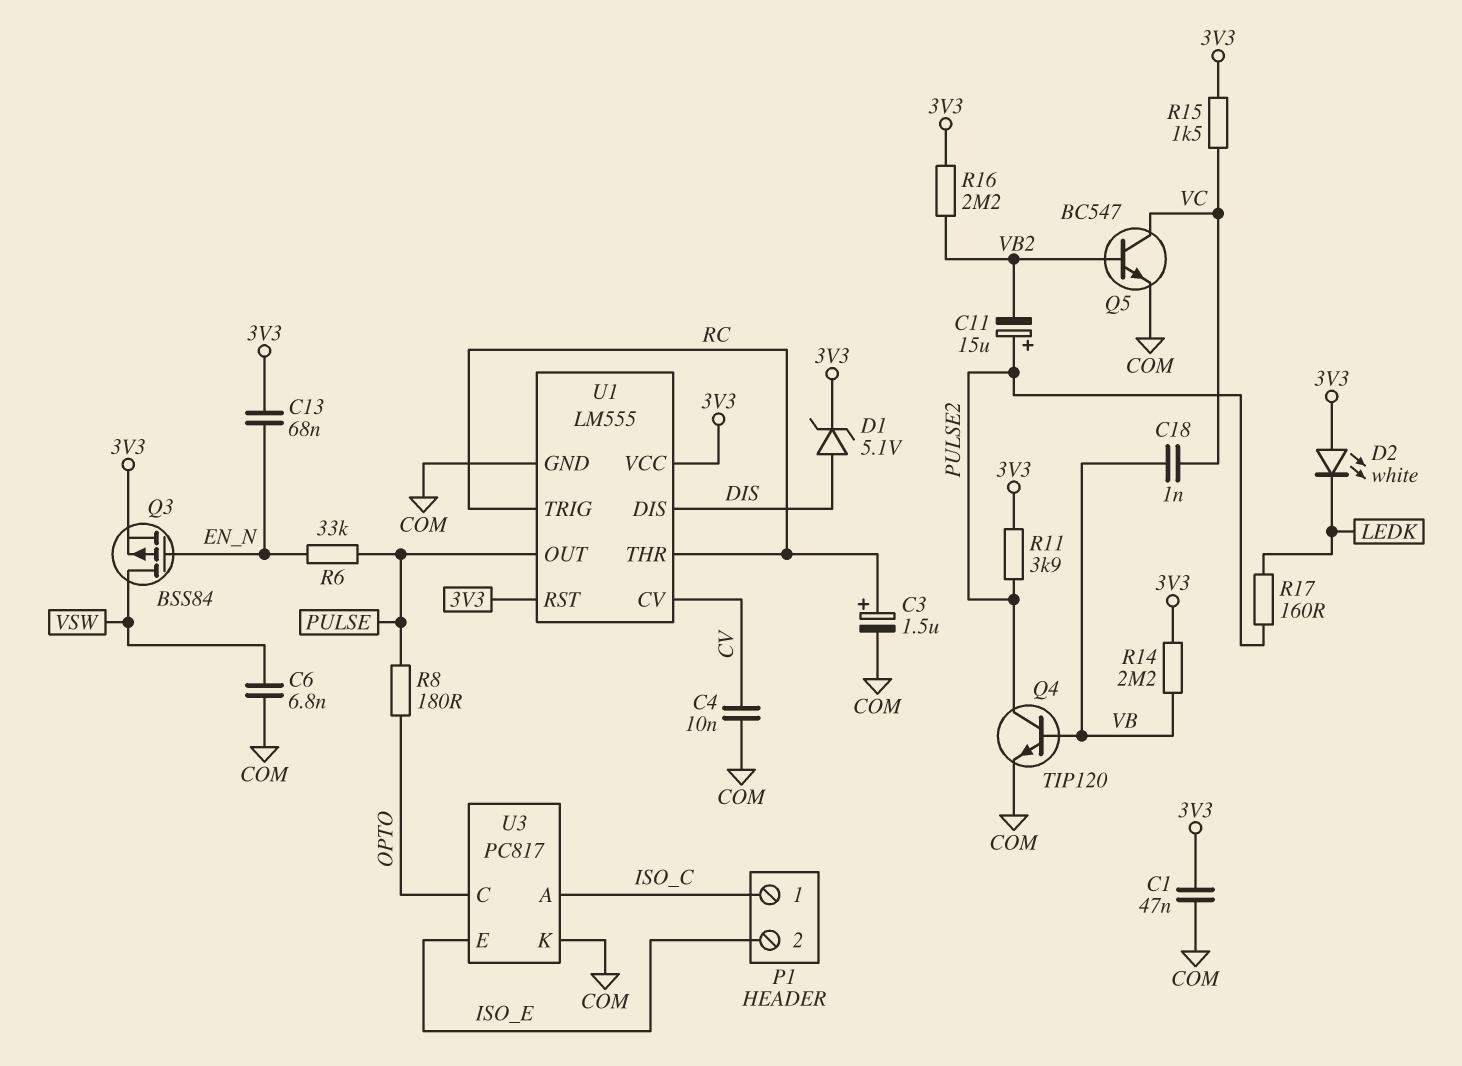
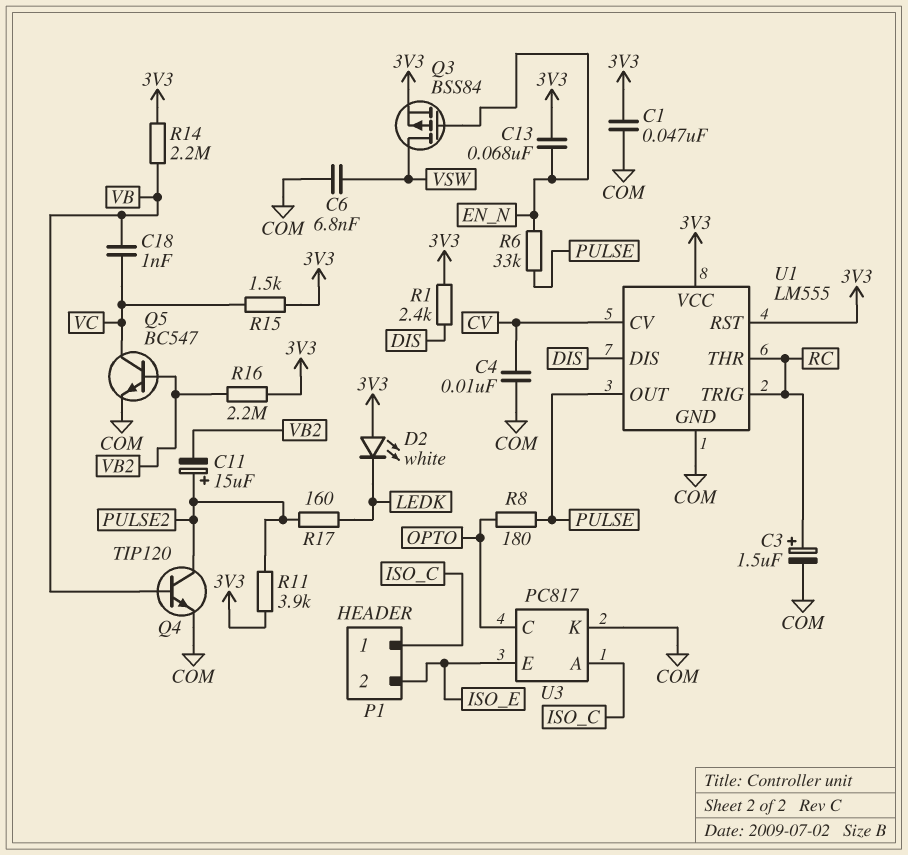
D1: zener 5.1V (A DIS, K 3V3) -> none
R1: none -> 2.4k (3V3, DIS)

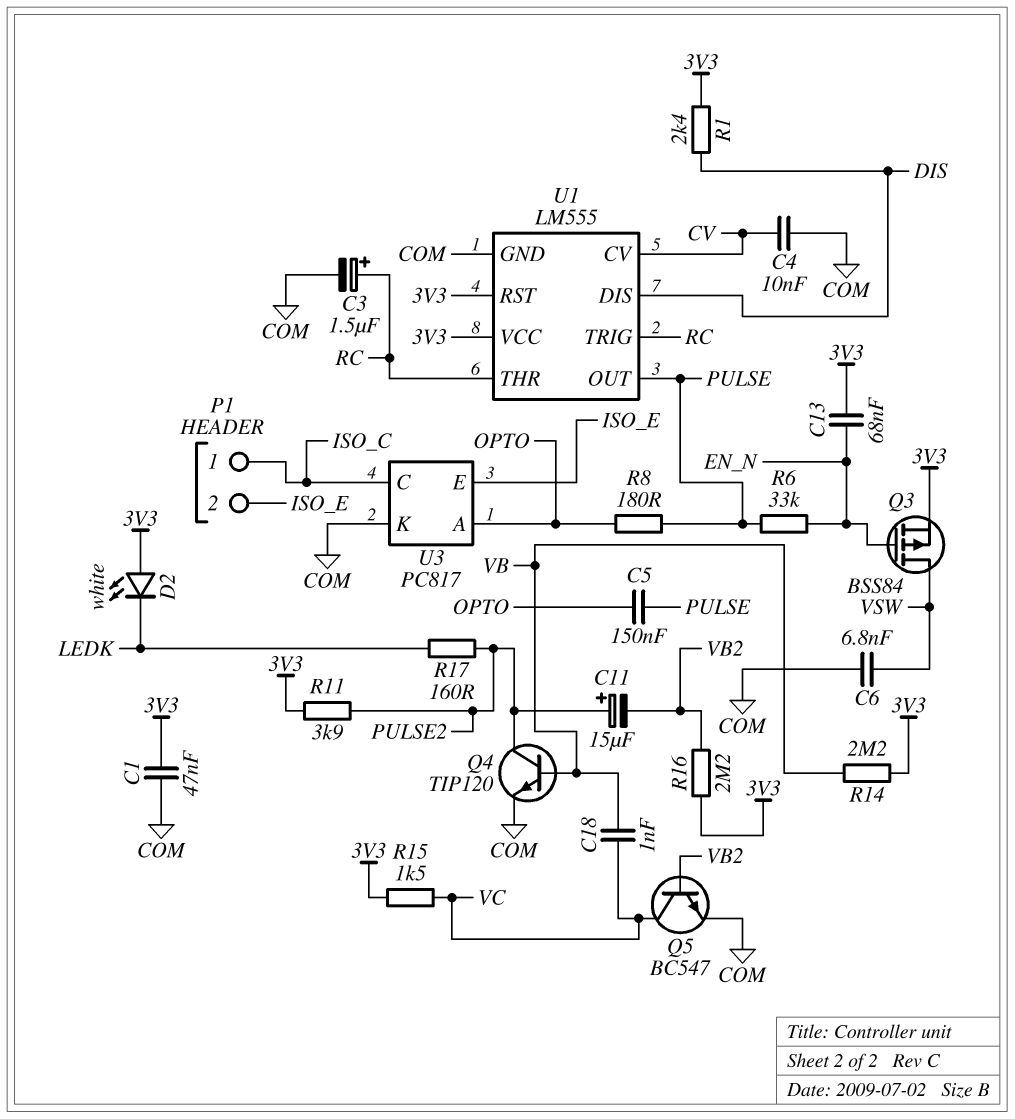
C5: none -> 150nF (OPTO, PULSE)
U3 pin A: ISO_C -> OPTO
U3 pin C: OPTO -> ISO_C

